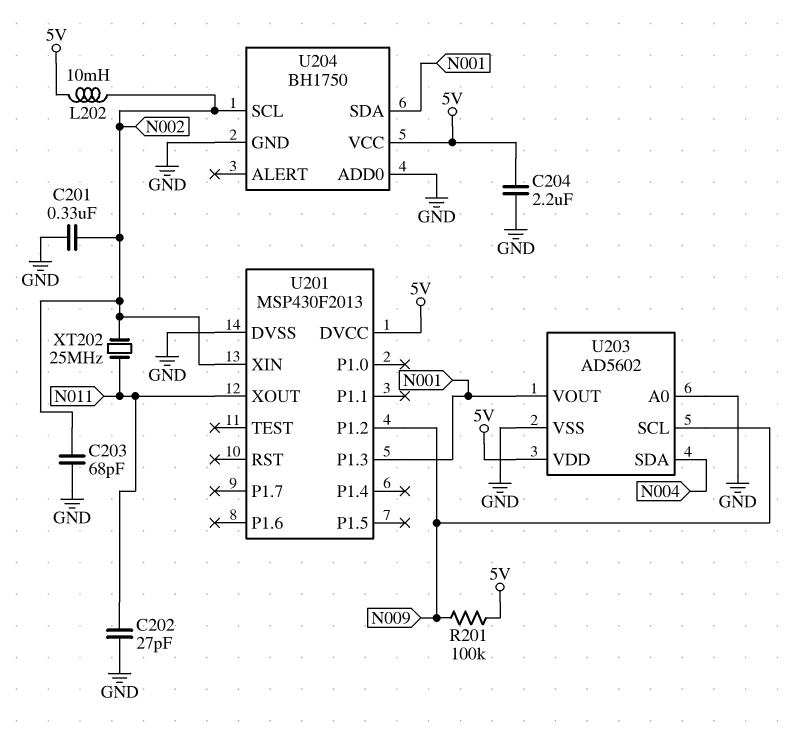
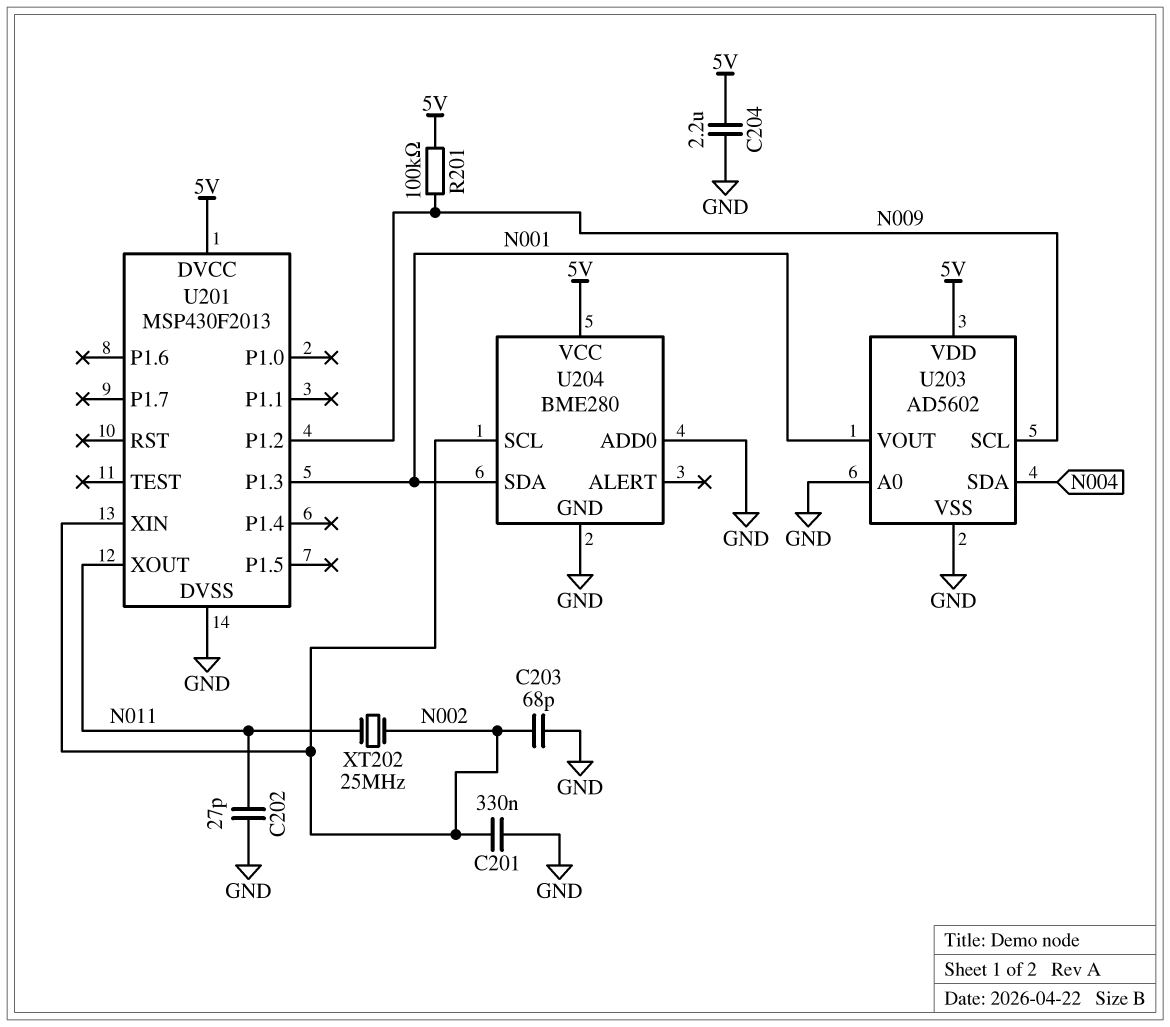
L202: 10mH (5V, N002) -> none
U204: BH1750 -> BME280

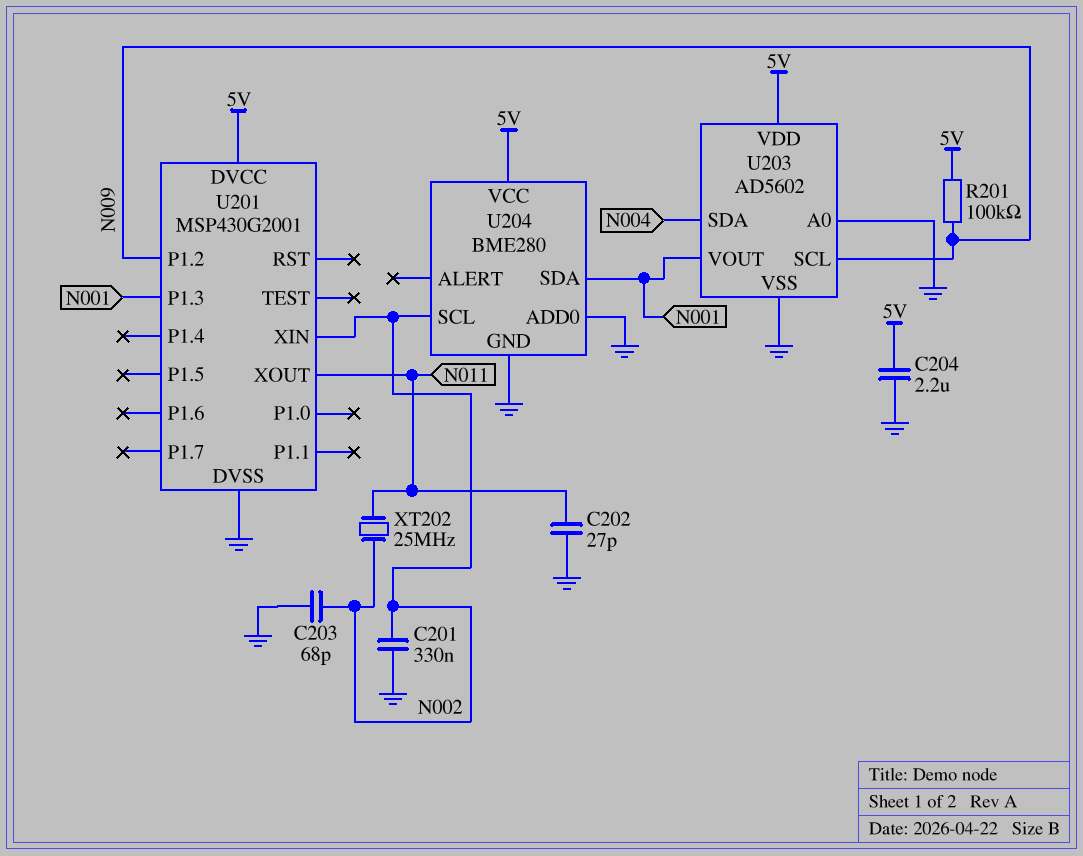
U201: MSP430F2013 -> MSP430G2001

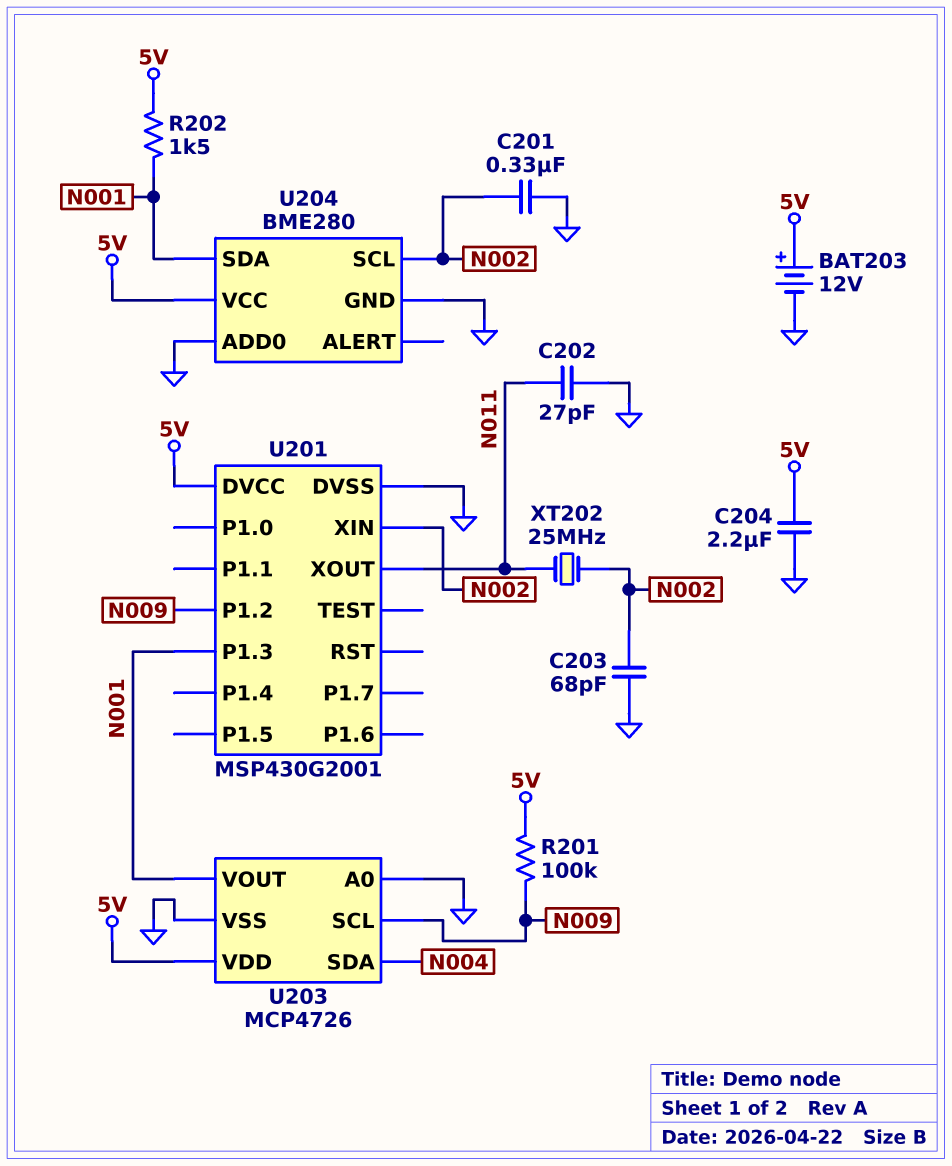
BAT203: none -> 12V (plus 5V, minus GND)
R202: none -> 1.5k (5V, N001)
U203: AD5602 -> MCP4726

